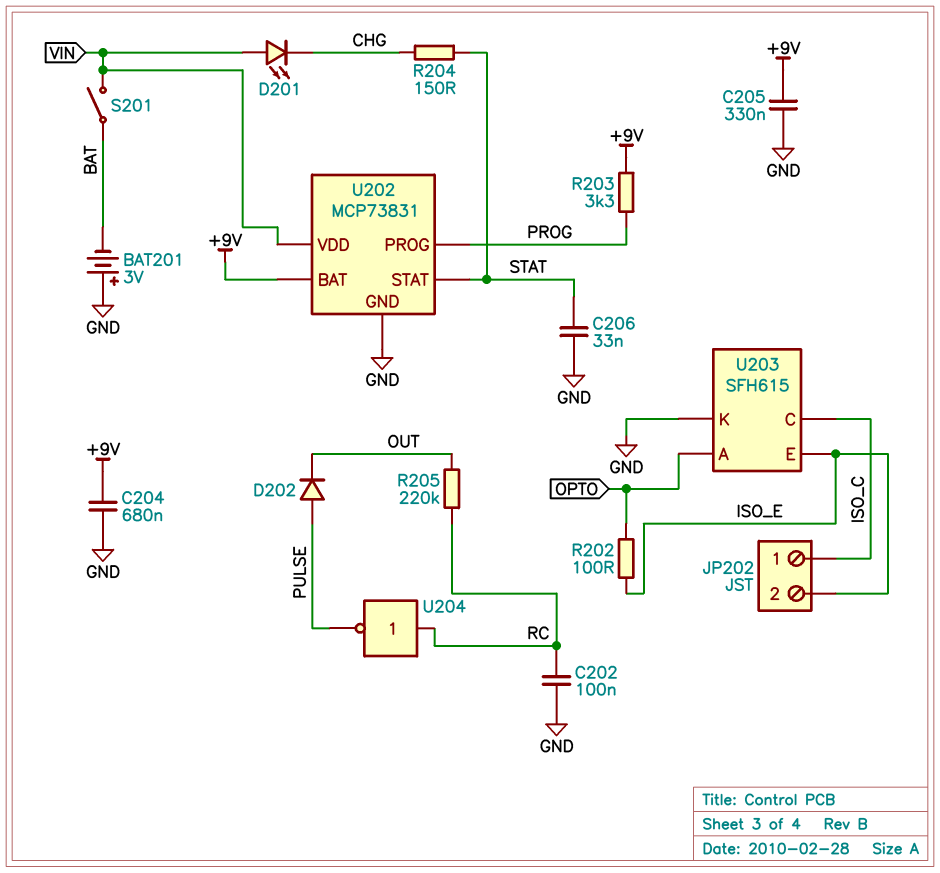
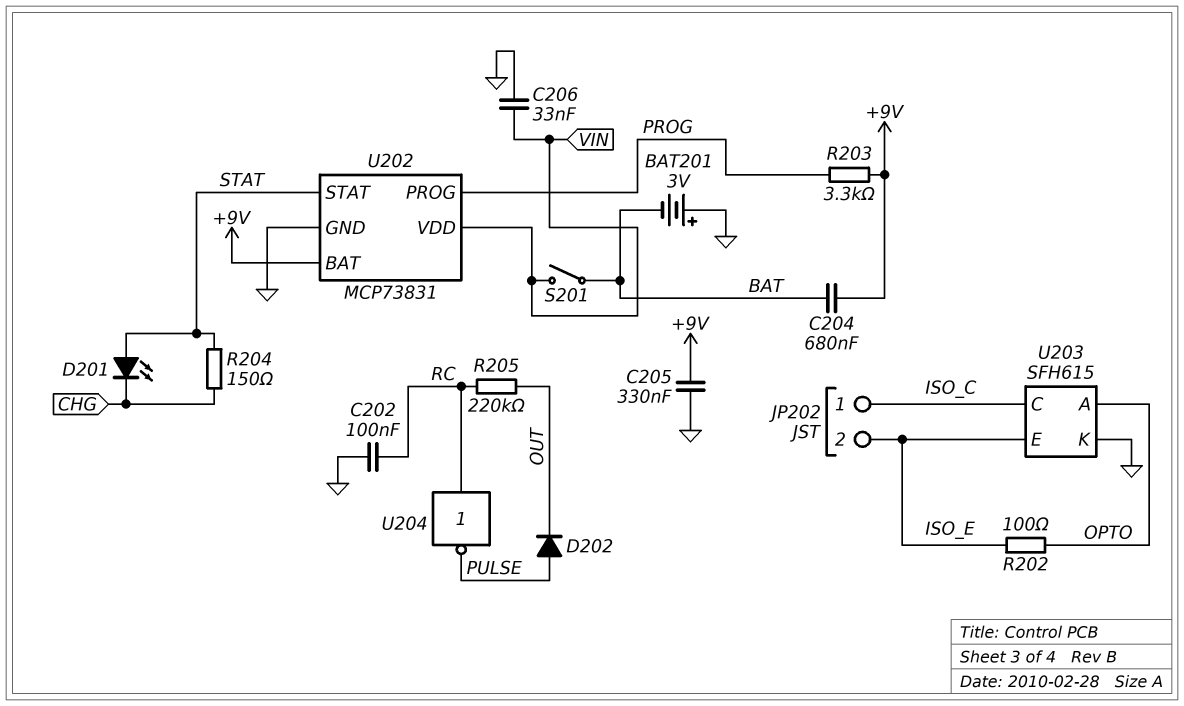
C204: 680nF (+9V, GND) -> 680nF (+9V, BAT)
C206: 33nF (GND, STAT) -> 33nF (GND, VIN)
D201: LED (A VIN, K CHG) -> LED (A STAT, K CHG)

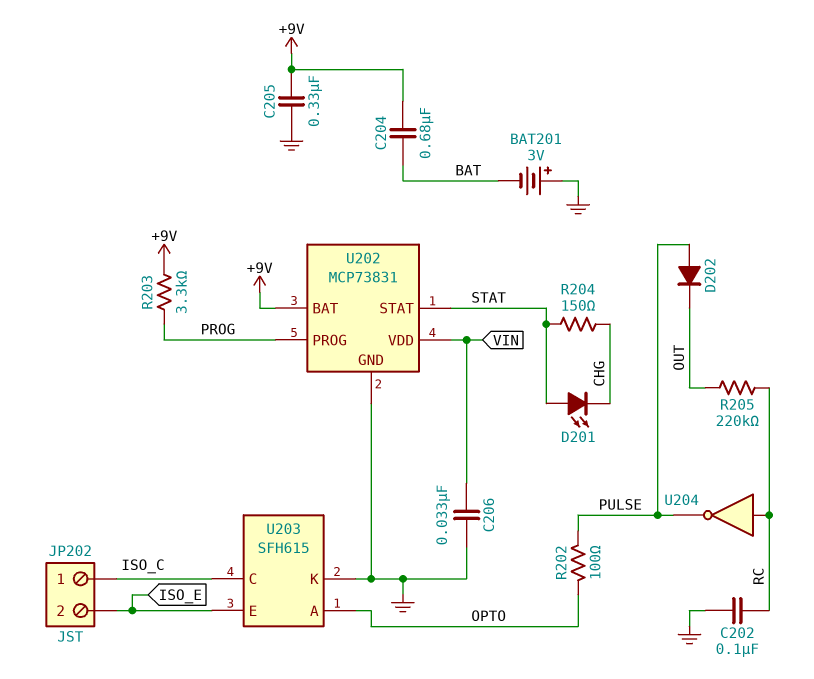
R202: 100 (ISO_E, OPTO) -> 100 (OPTO, PULSE)
S201: switch (BAT, VIN) -> none

